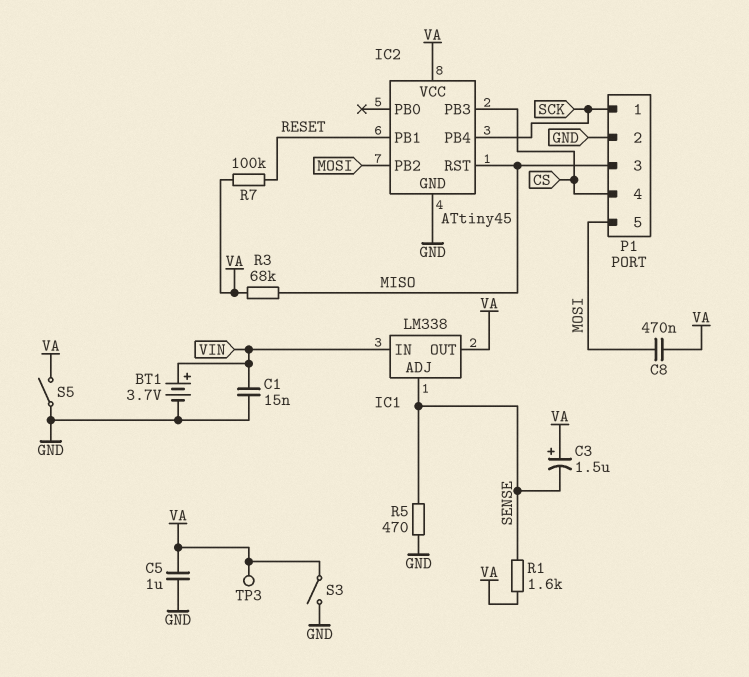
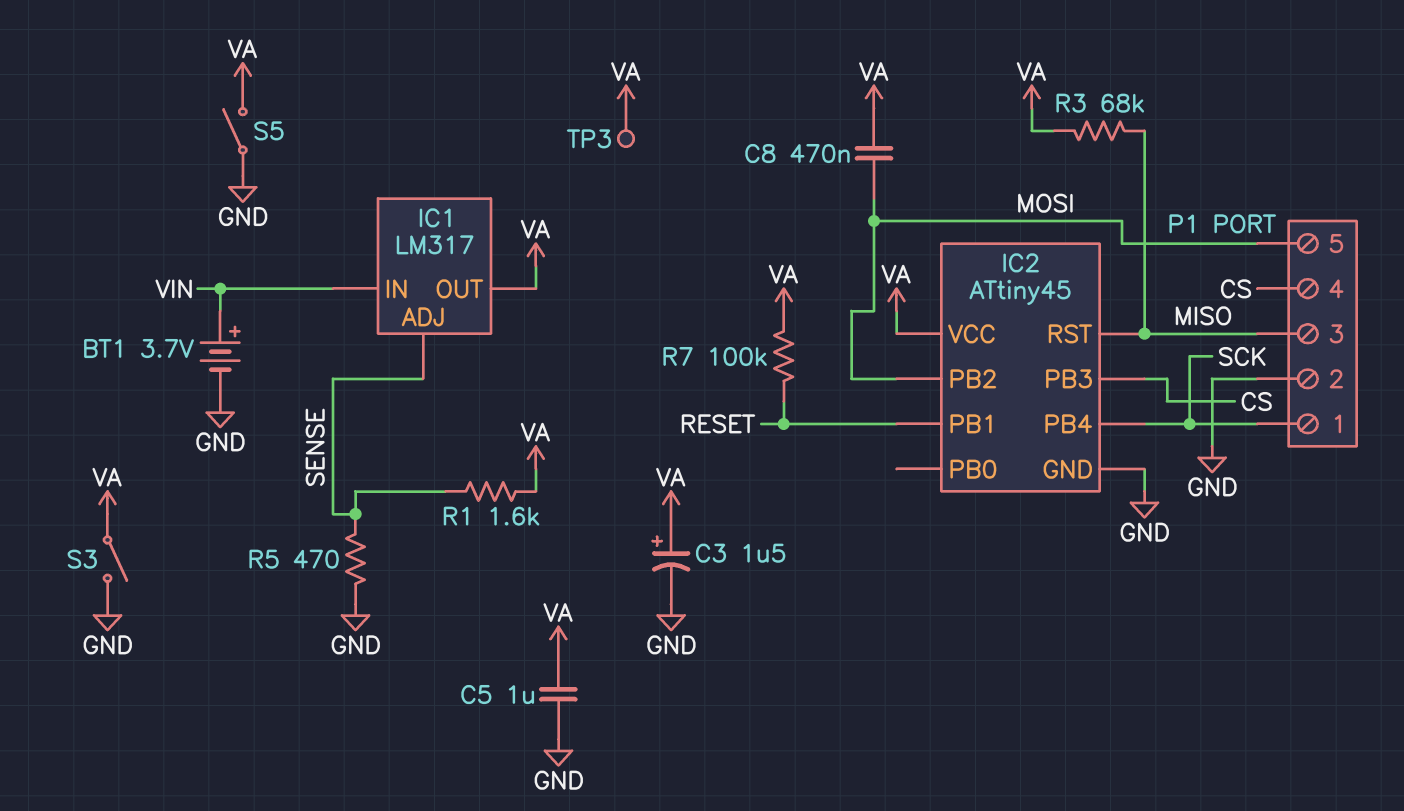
C1: 15nF (GND, VIN) -> none
C3: 1.5uF (plus VA, minus SENSE) -> 1.5uF (plus VA, minus GND)
IC1: LM338 -> LM317

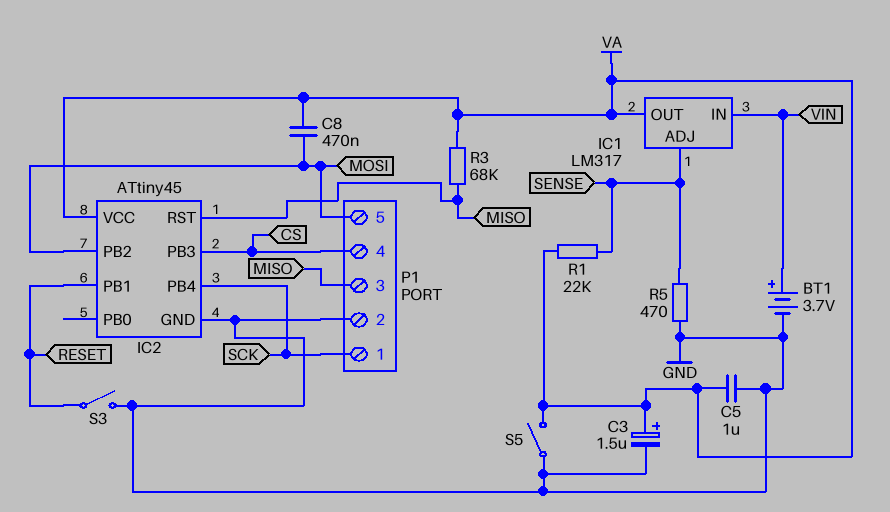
R1: 1.6k (SENSE, VA) -> 22k (SENSE, VA)
R7: 100k (RESET, VA) -> none
S3: switch (GND, VA) -> switch (GND, RESET)
TP3: test point (VA) -> none

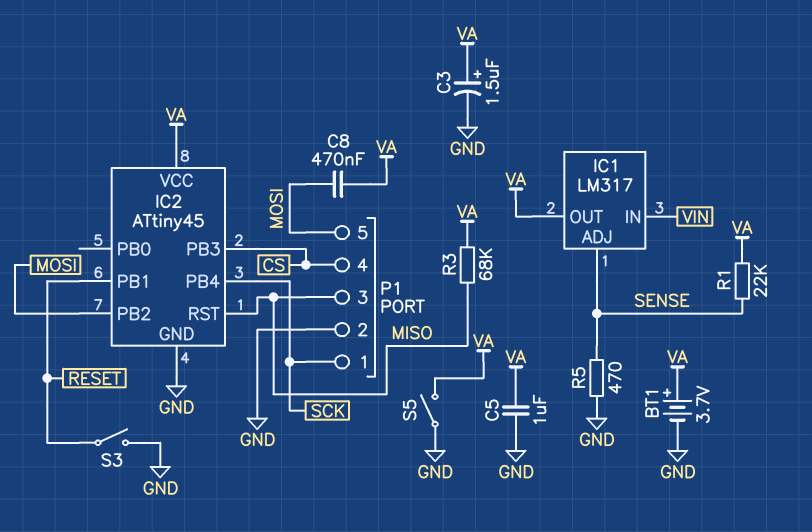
BT1: 3.7V (plus VIN, minus GND) -> 3.7V (plus VA, minus GND)

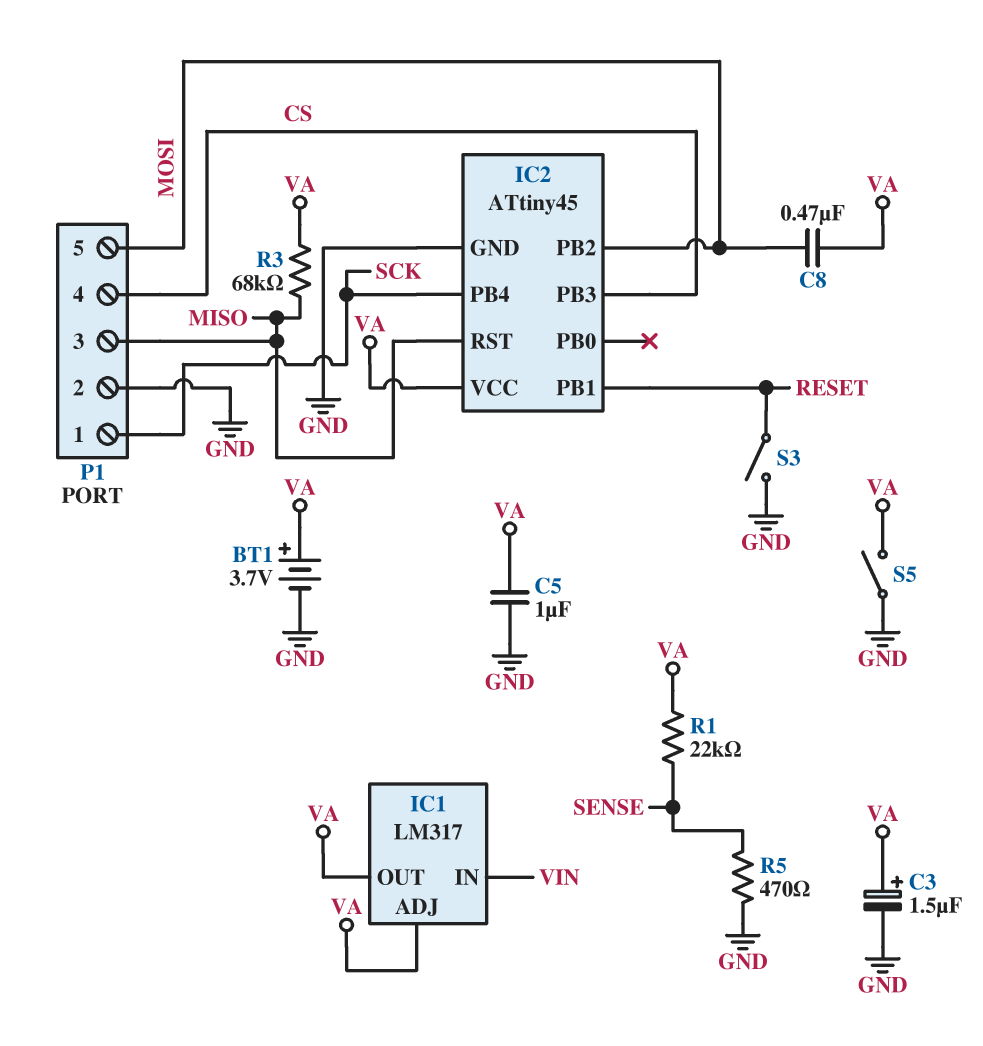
IC1 pin ADJ: SENSE -> VA

